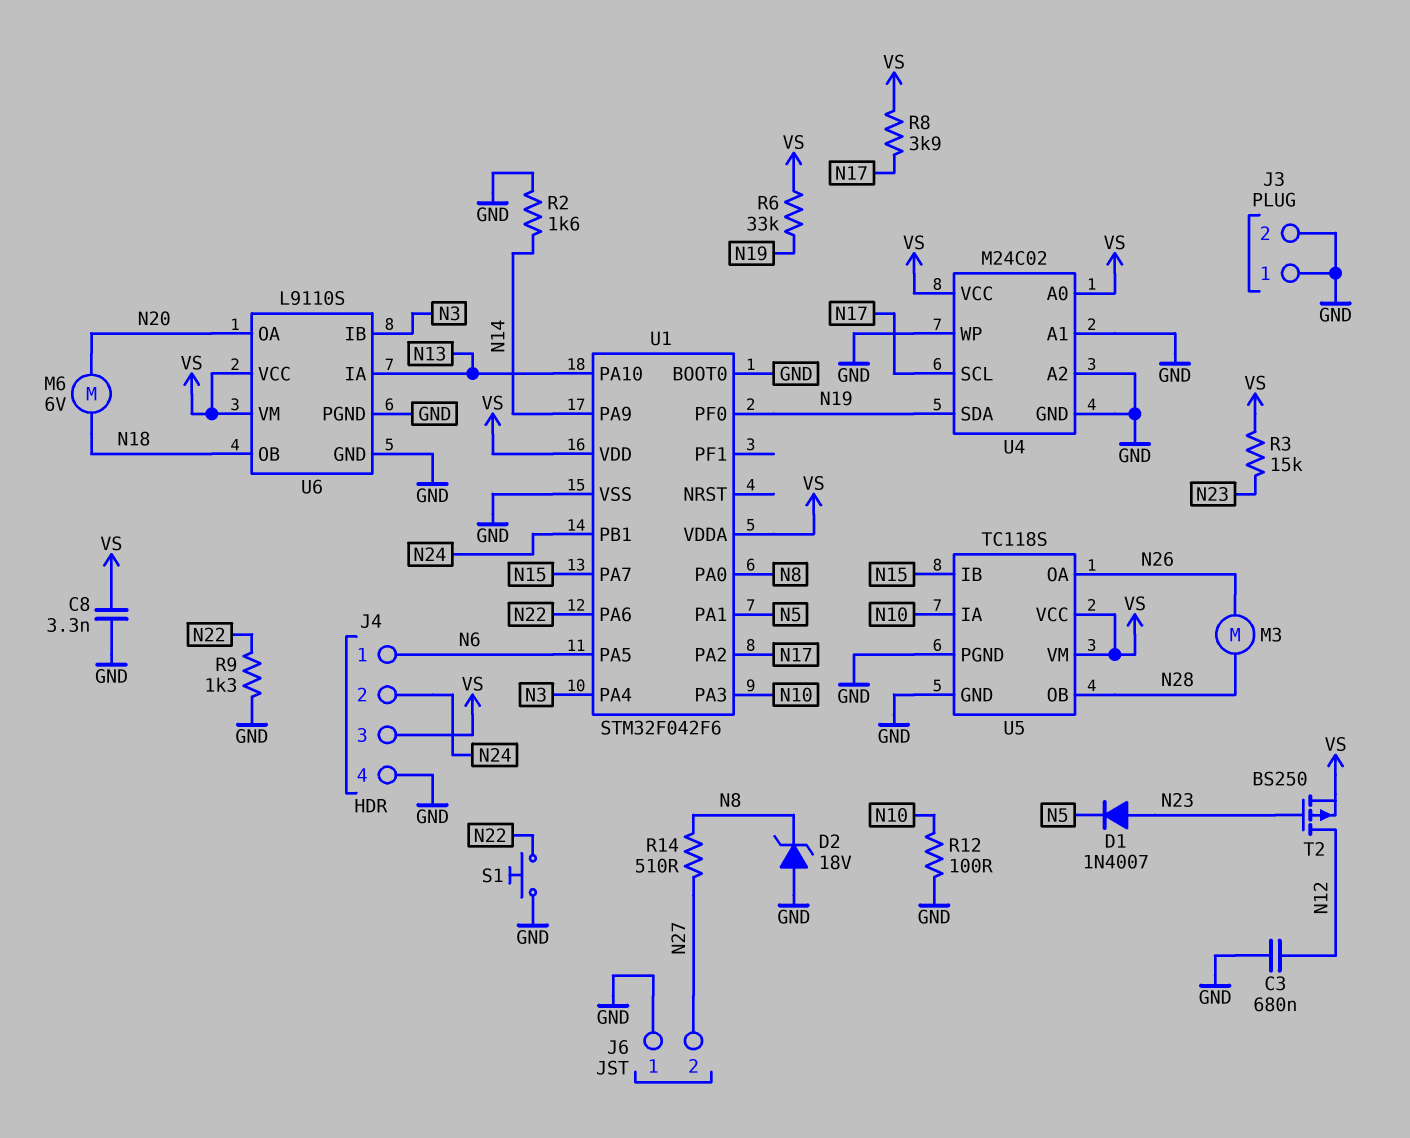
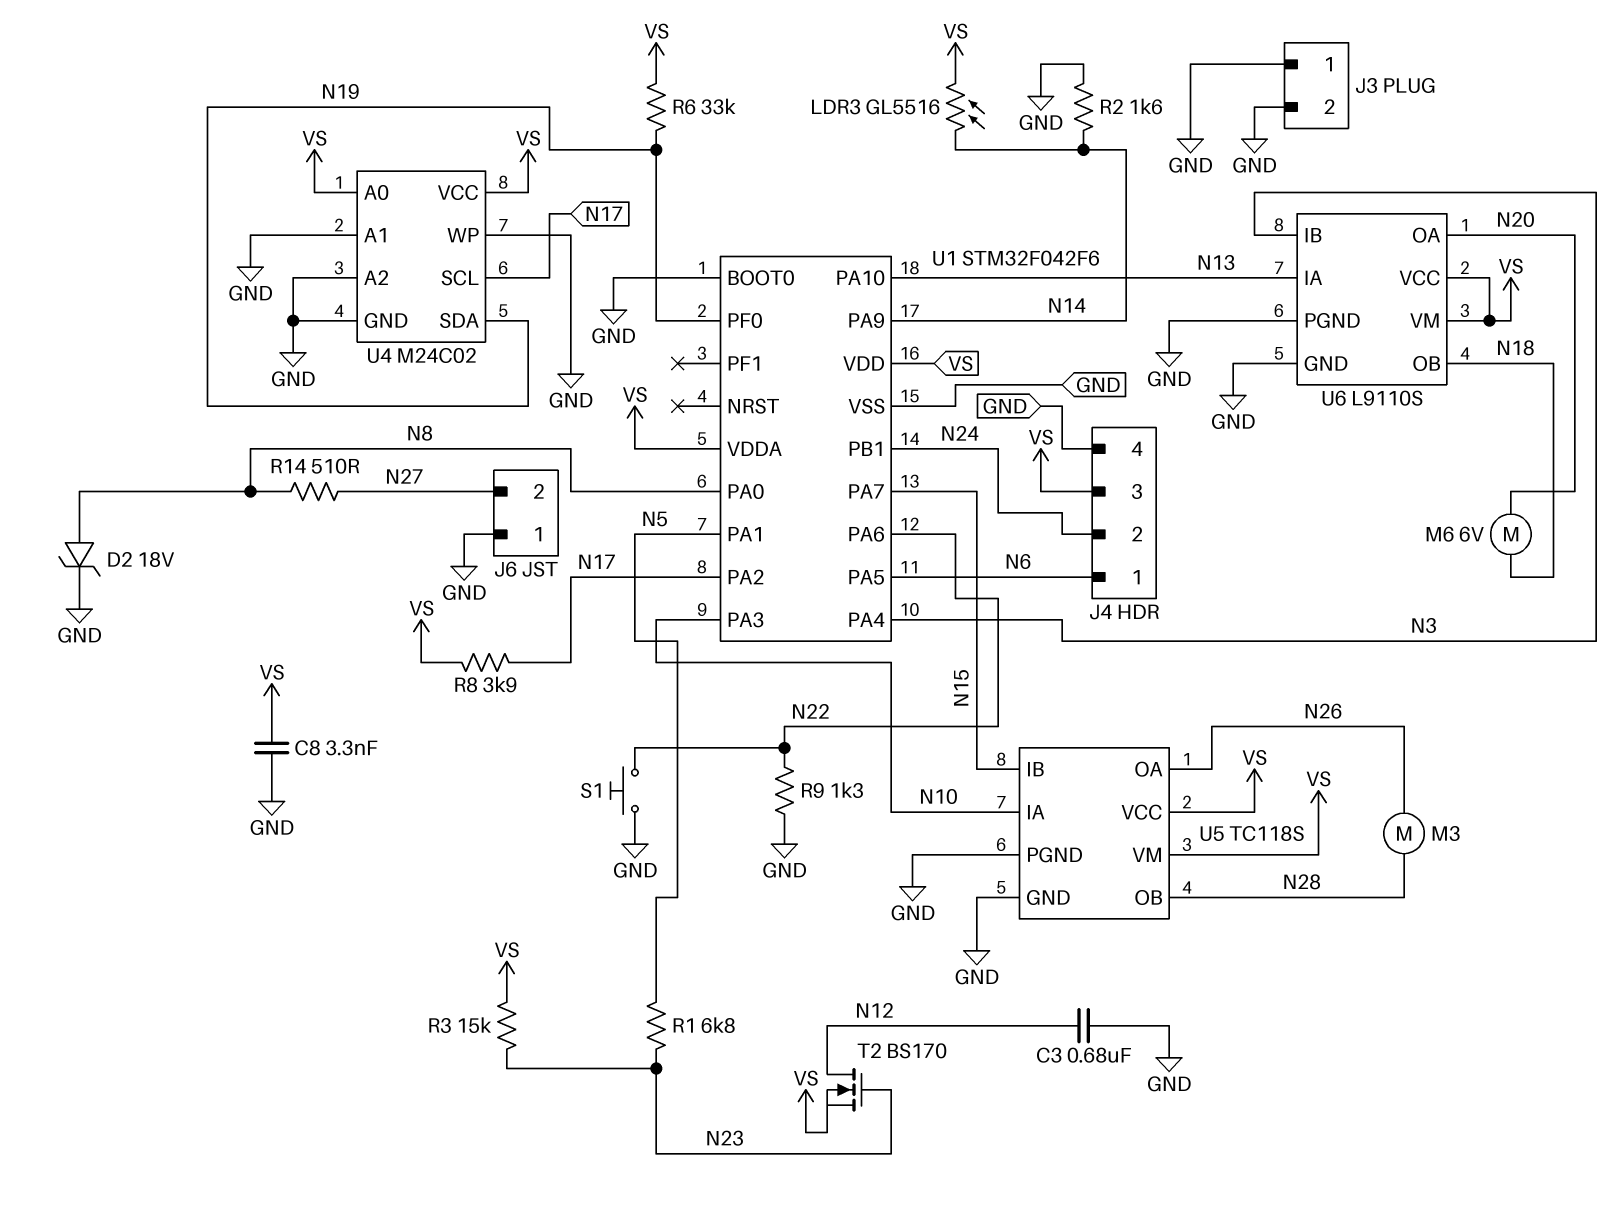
D1: diode 1N4007 (A N23, K N5) -> none
D2: zener 18V (A GND, K N8) -> zener 18V (A N8, K GND)
LDR3: none -> GL5516 (N14, VS)
R1: none -> 6.8k (N5, N23)
R12: 100 (GND, N10) -> none
T2: PMOS BS250 (G N23, D N12, S VS) -> NMOS BS170 (G N23, D N12, S VS)

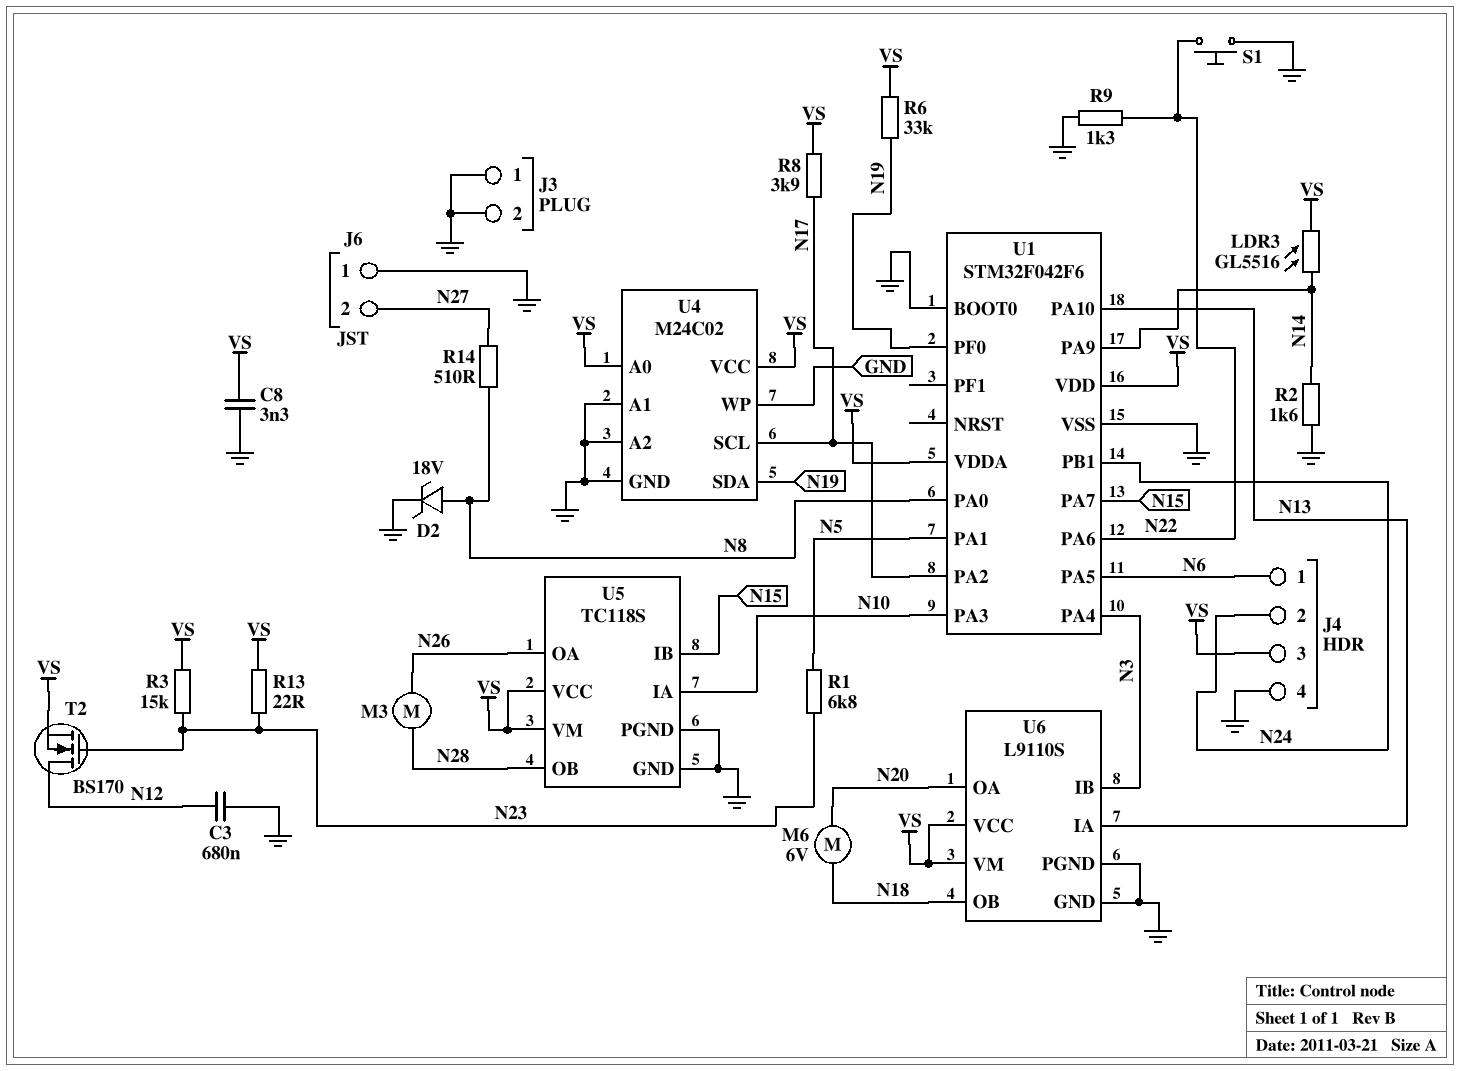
R13: none -> 22 (N23, VS)

